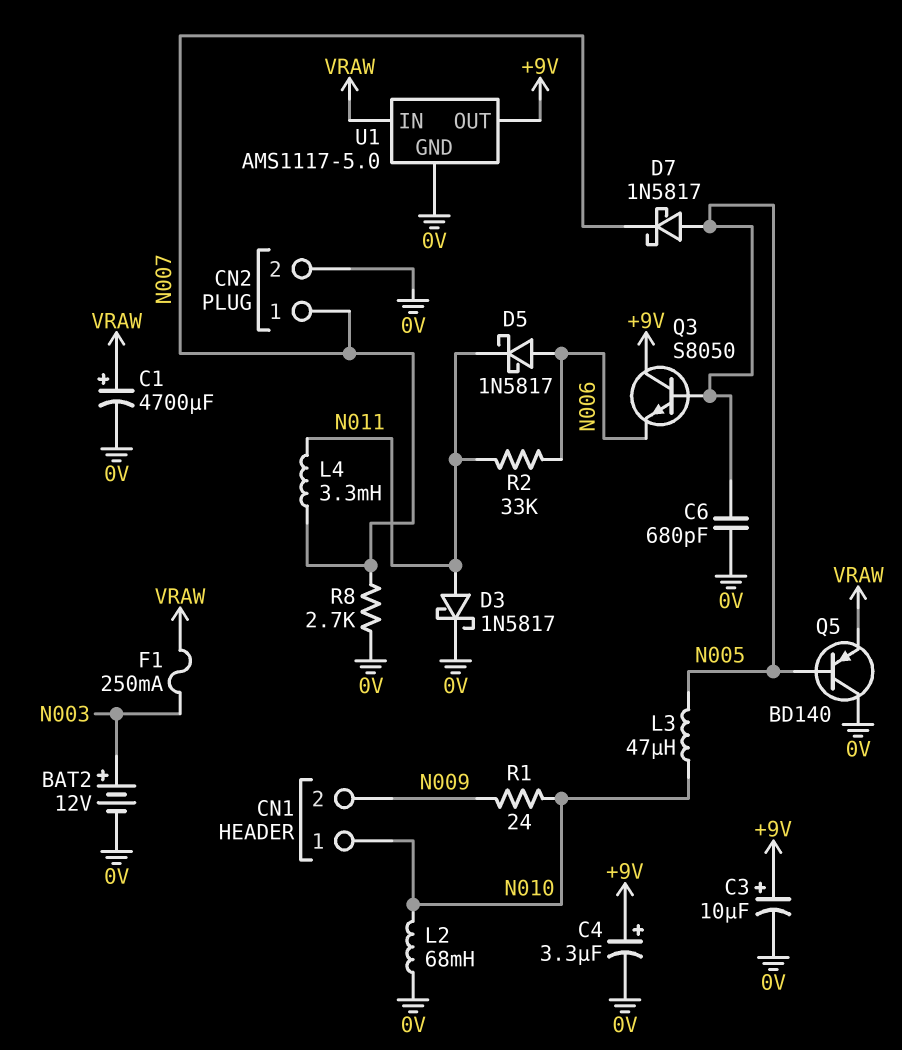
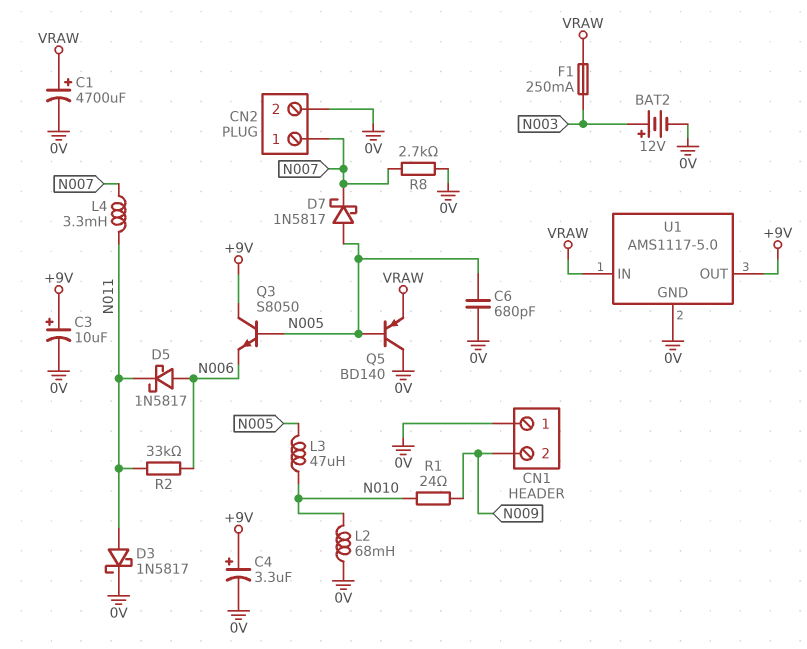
CN1 pin 1: N010 -> 0V

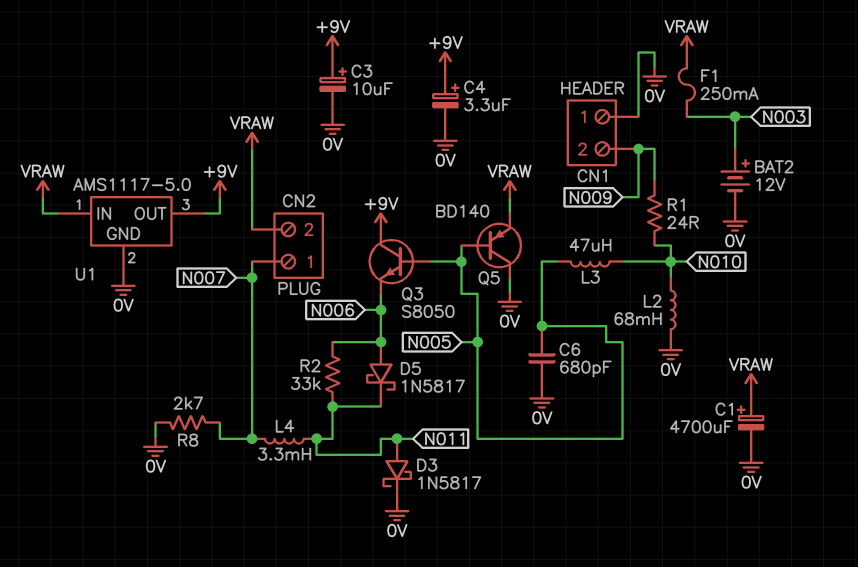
CN2 pin 2: 0V -> VRAW
D7: schottky 1N5817 (A N005, K N007) -> none

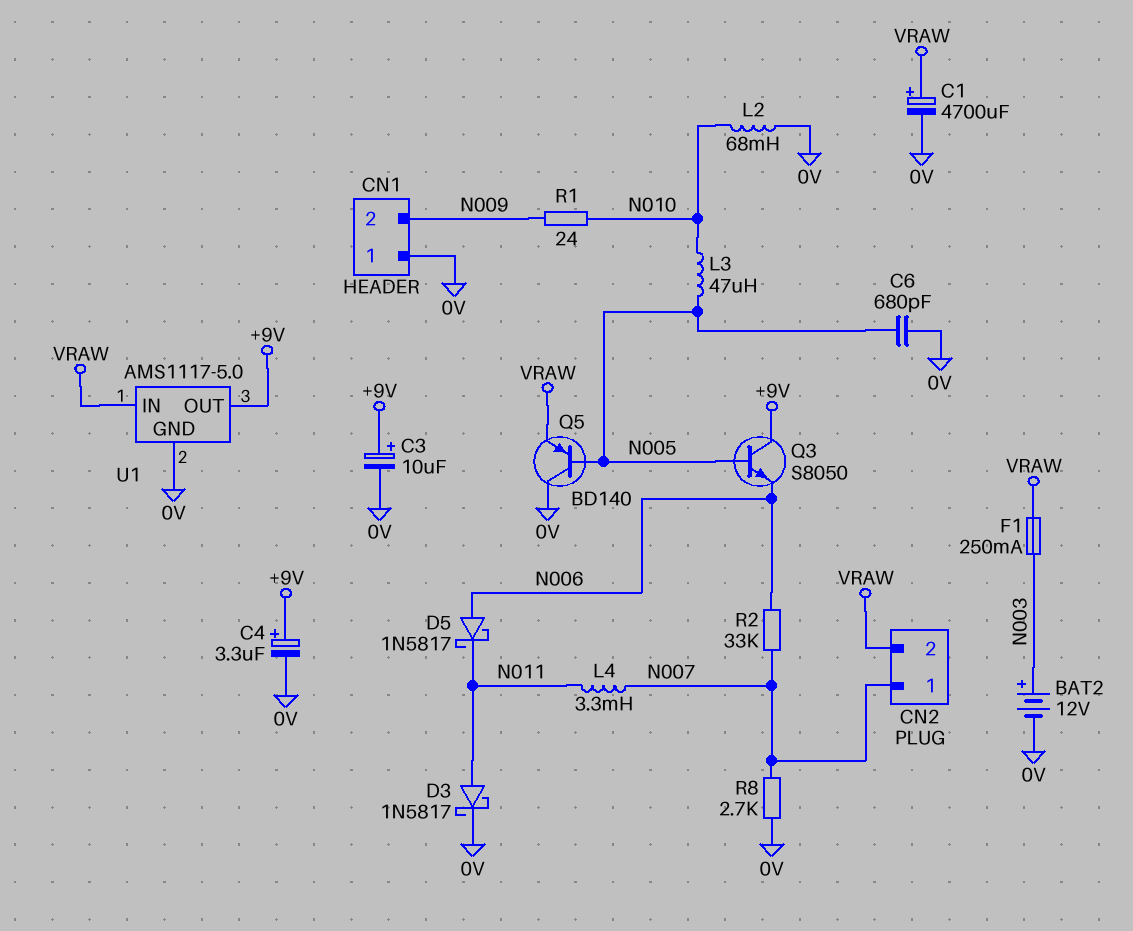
R2: 33k (N006, N011) -> 33k (N006, N007)

